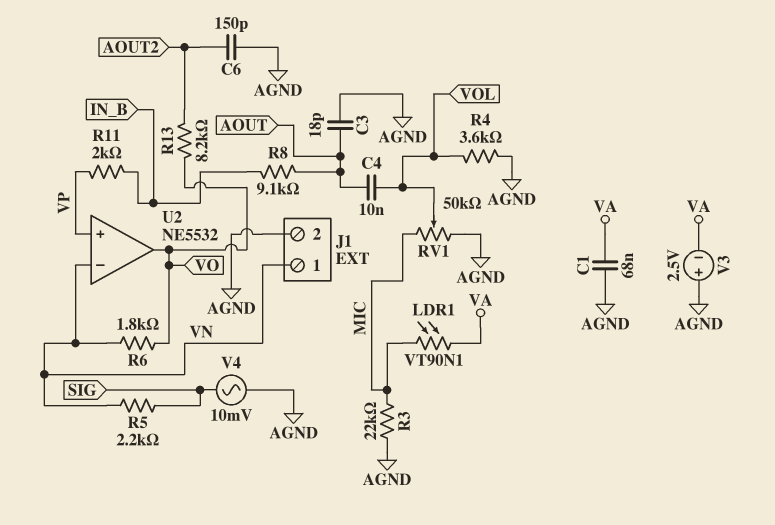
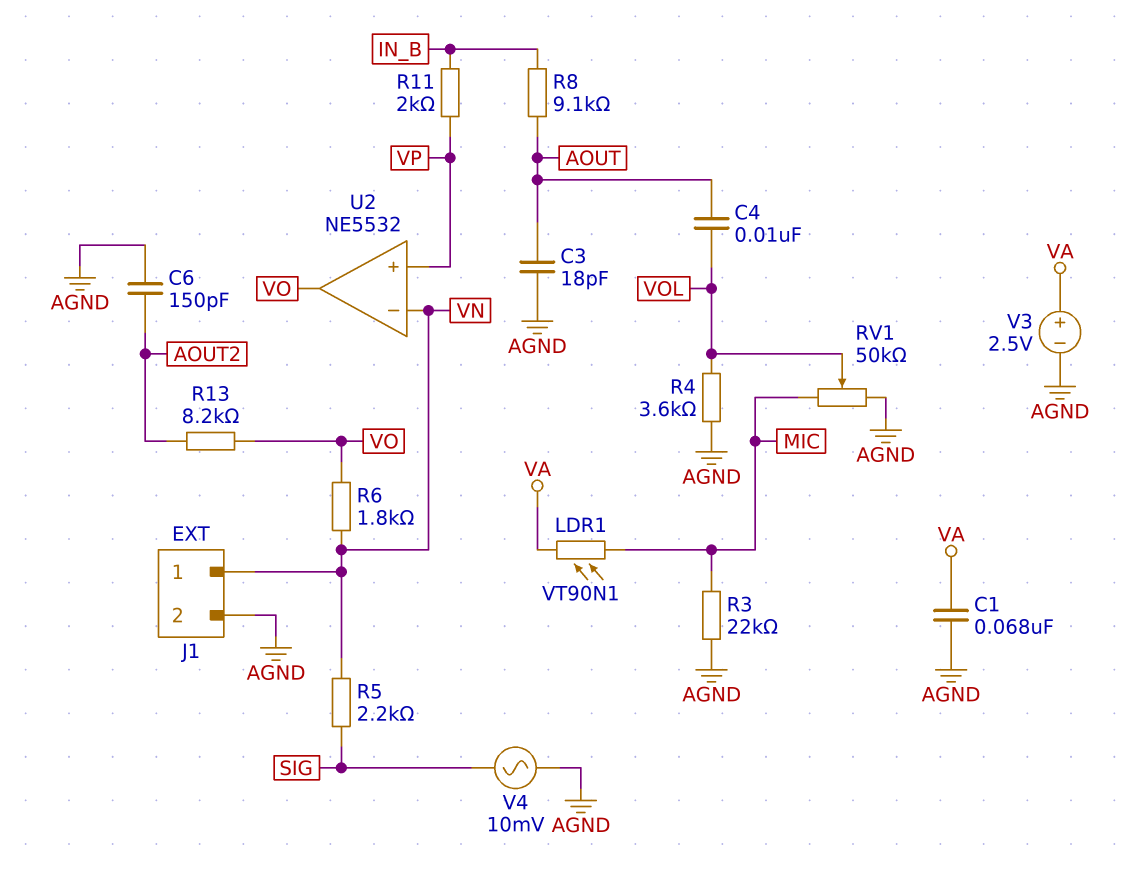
V3: 2.5V (plus AGND, minus VA) -> 2.5V (plus VA, minus AGND)

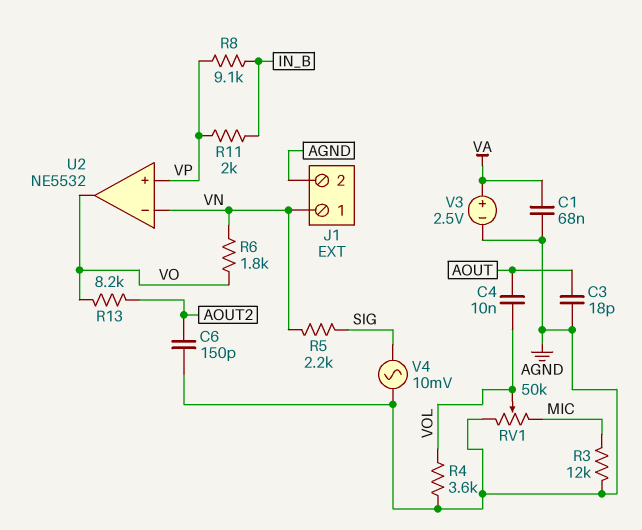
LDR1: VT90N1 (MIC, VA) -> none
R3: 22k (AGND, MIC) -> 12k (AGND, MIC)
R8: 9.1k (AOUT, IN_B) -> 9.1k (IN_B, VP)

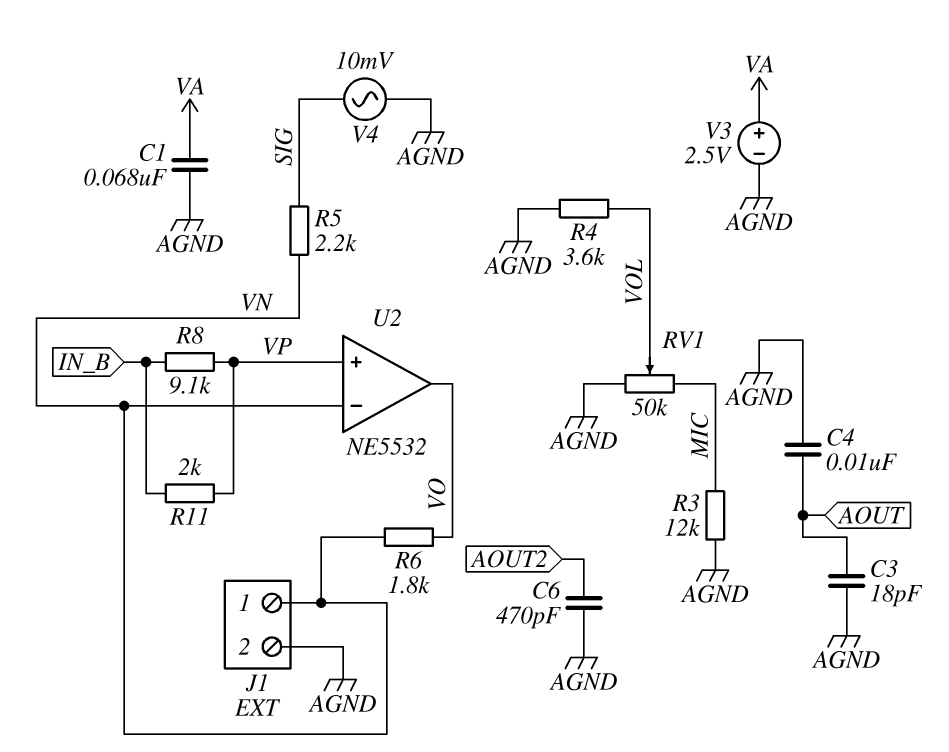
C4: 10nF (AOUT, VOL) -> 10nF (AGND, AOUT)
C6: 150pF (AGND, AOUT2) -> 470pF (AGND, AOUT2)
R13: 8.2k (AOUT2, VO) -> none

